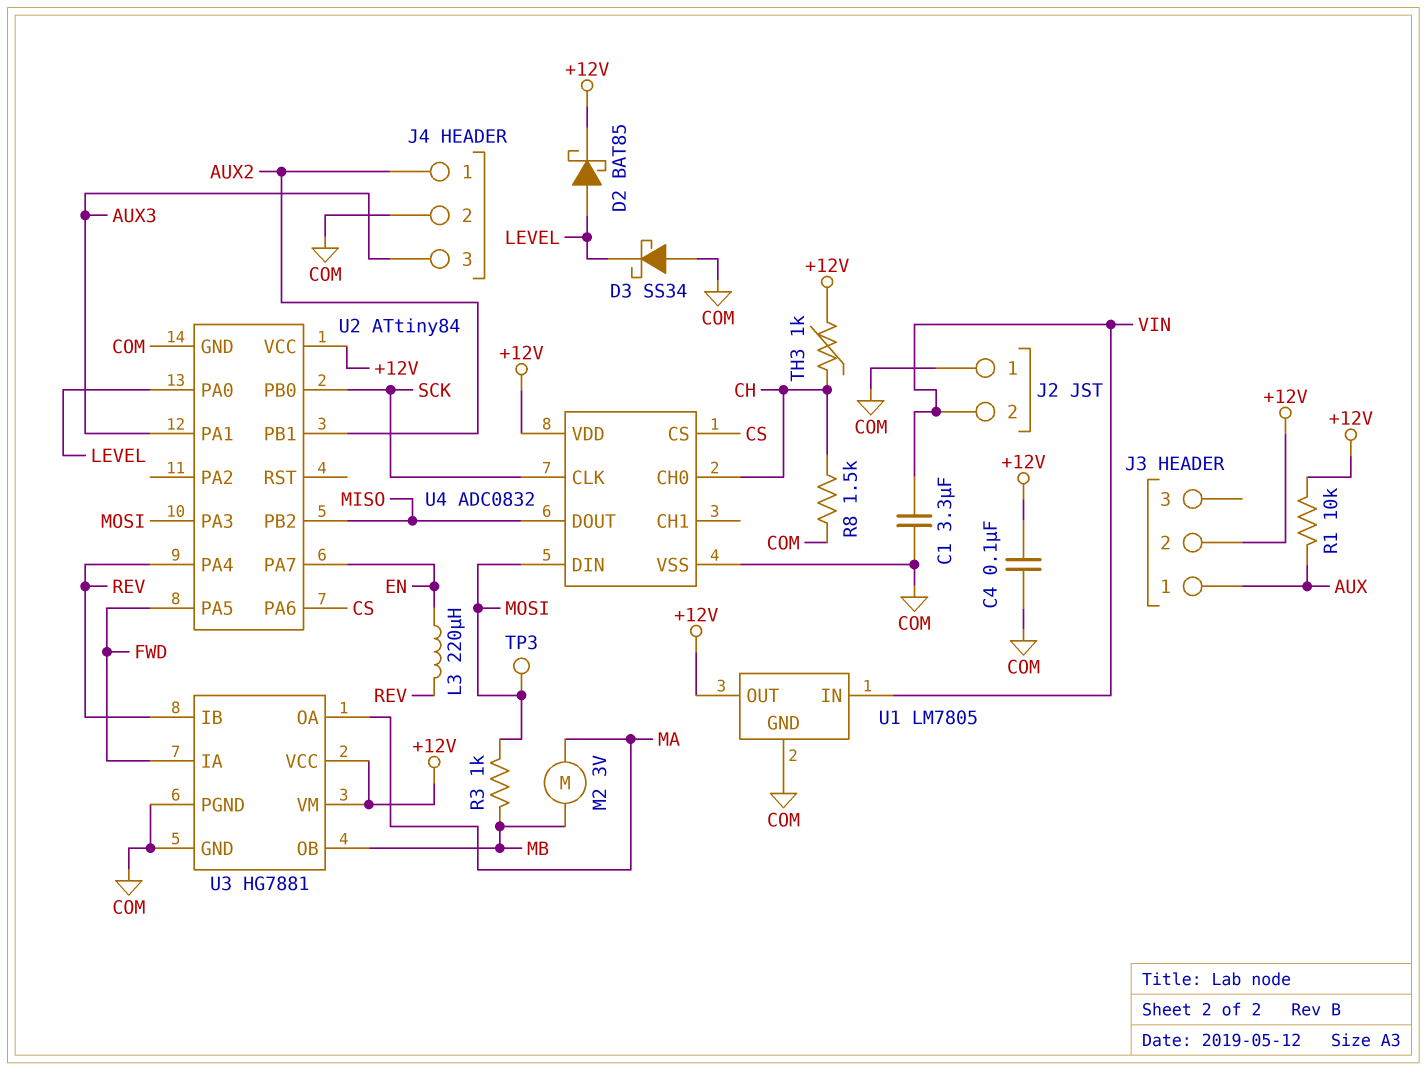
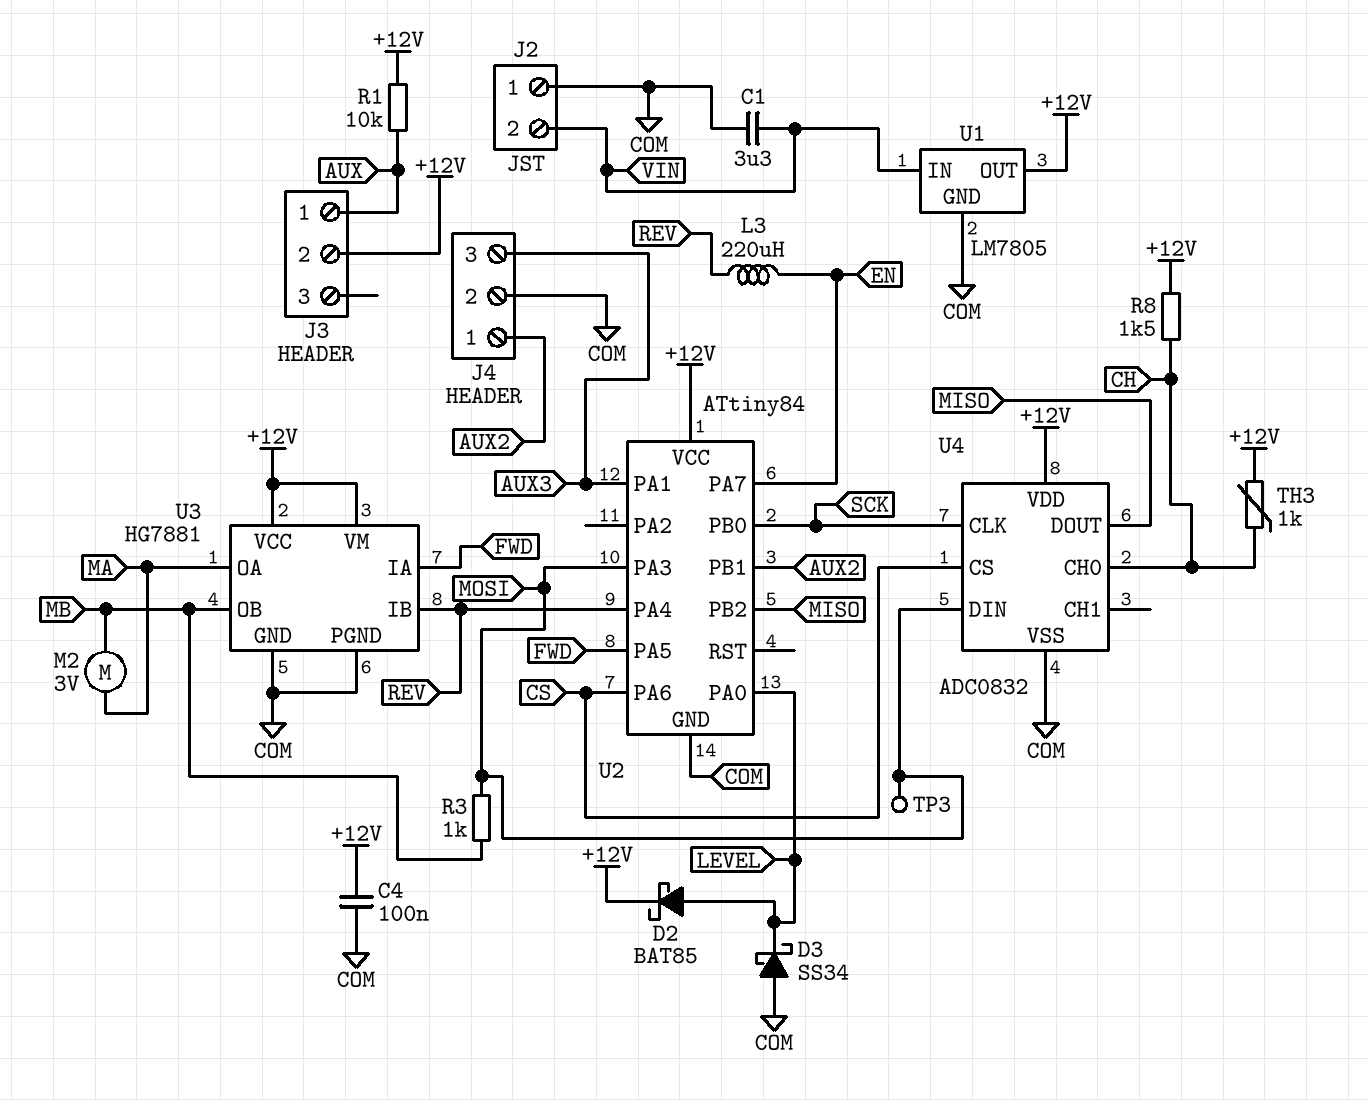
R8: 1.5k (CH, COM) -> 1.5k (+12V, CH)

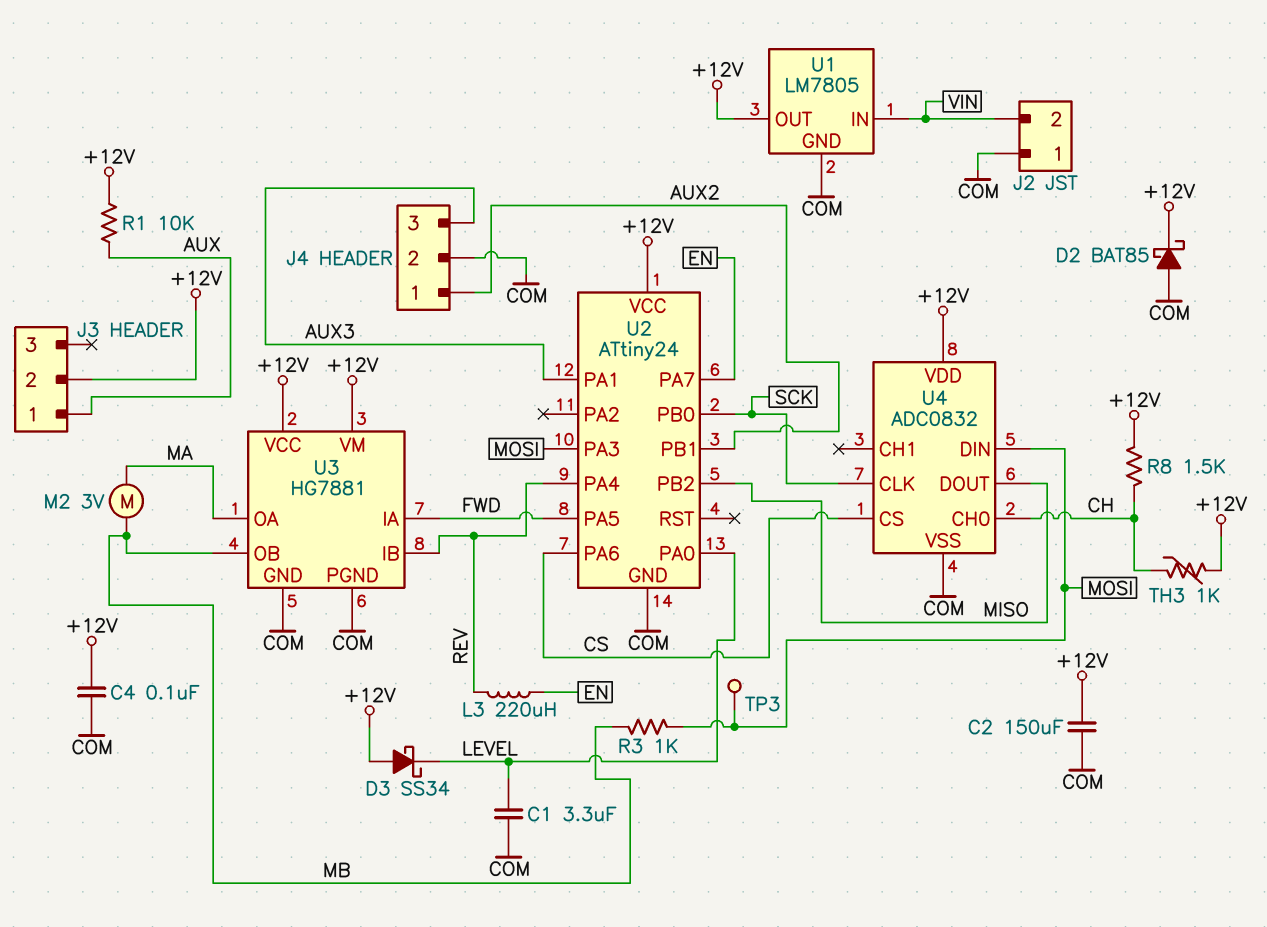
C1: 3.3uF (COM, VIN) -> 3.3uF (COM, LEVEL)
C2: none -> 150uF (+12V, COM)
D2: schottky BAT85 (A LEVEL, K +12V) -> schottky BAT85 (A COM, K +12V)
D3: schottky SS34 (A COM, K LEVEL) -> schottky SS34 (A +12V, K LEVEL)
U2: ATtiny84 -> ATtiny24

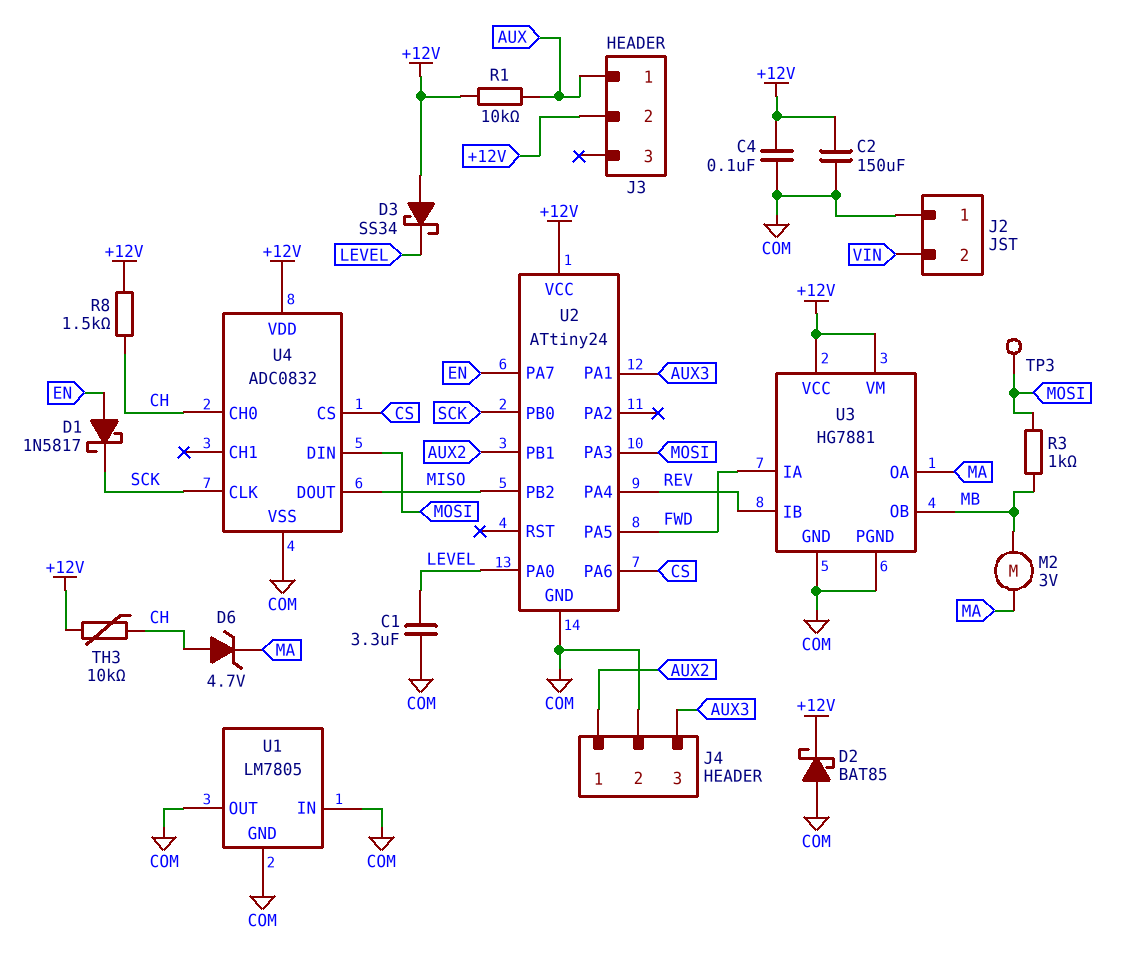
D1: none -> schottky 1N5817 (A EN, K SCK)
D6: none -> zener 4.7V (A CH, K MA)
L3: 220uH (EN, REV) -> none
TH3: 1k (+12V, CH) -> 10k (+12V, CH)
U1 pin IN: VIN -> COM
U1 pin OUT: +12V -> COM

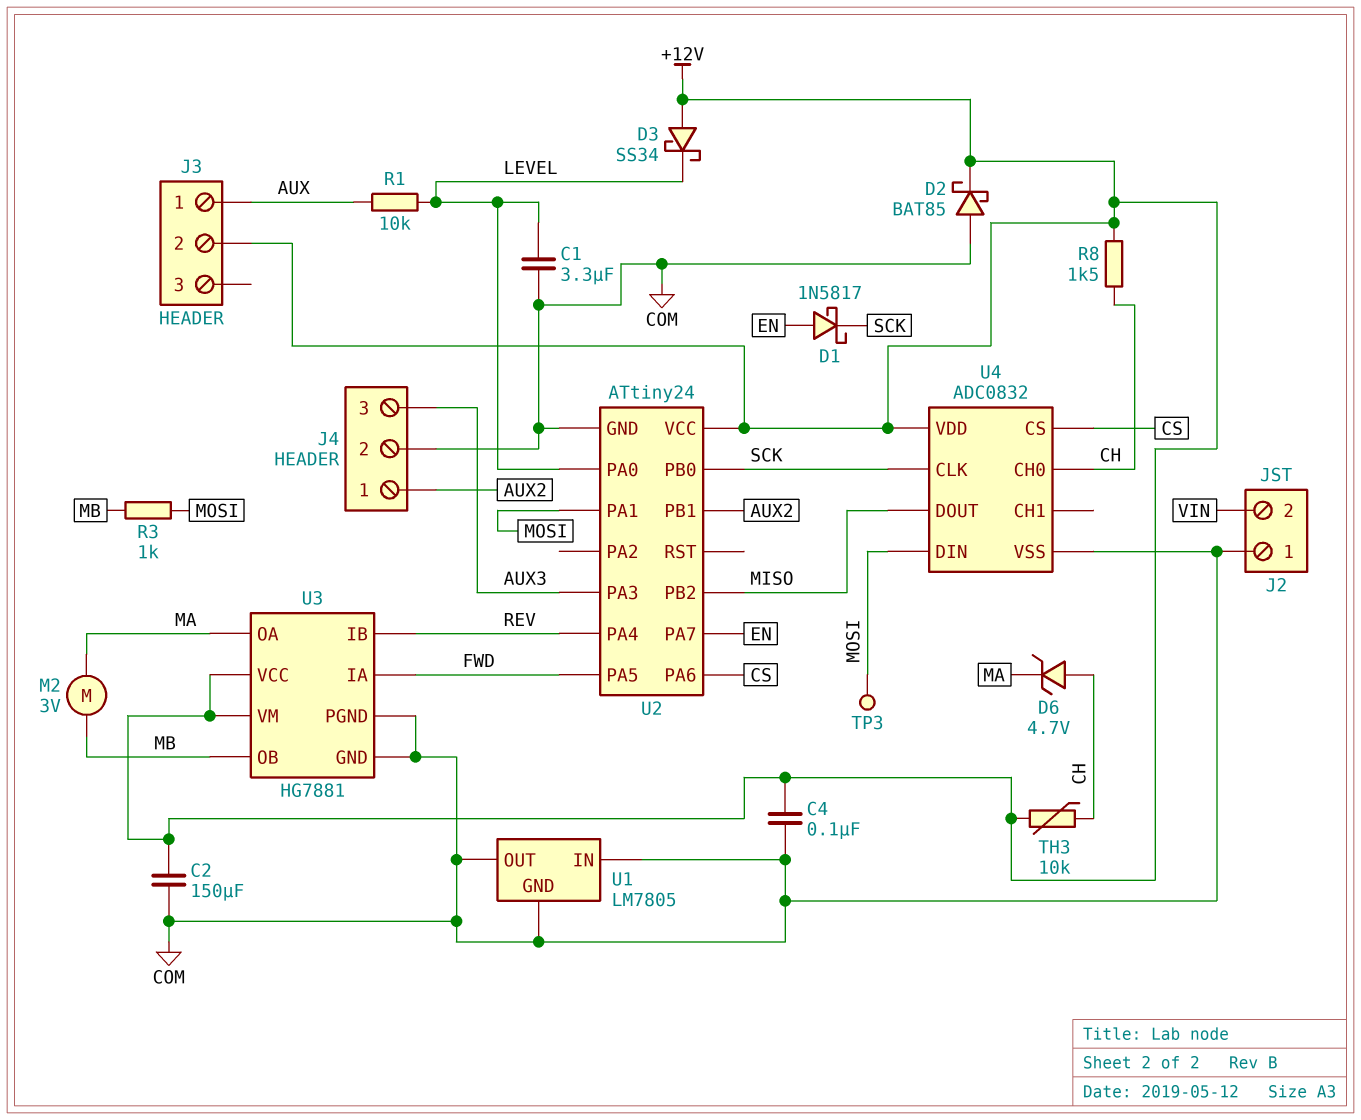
R1: 10k (+12V, AUX) -> 10k (AUX, LEVEL)
U2 pin PA1: AUX3 -> MOSI
U2 pin PA3: MOSI -> AUX3

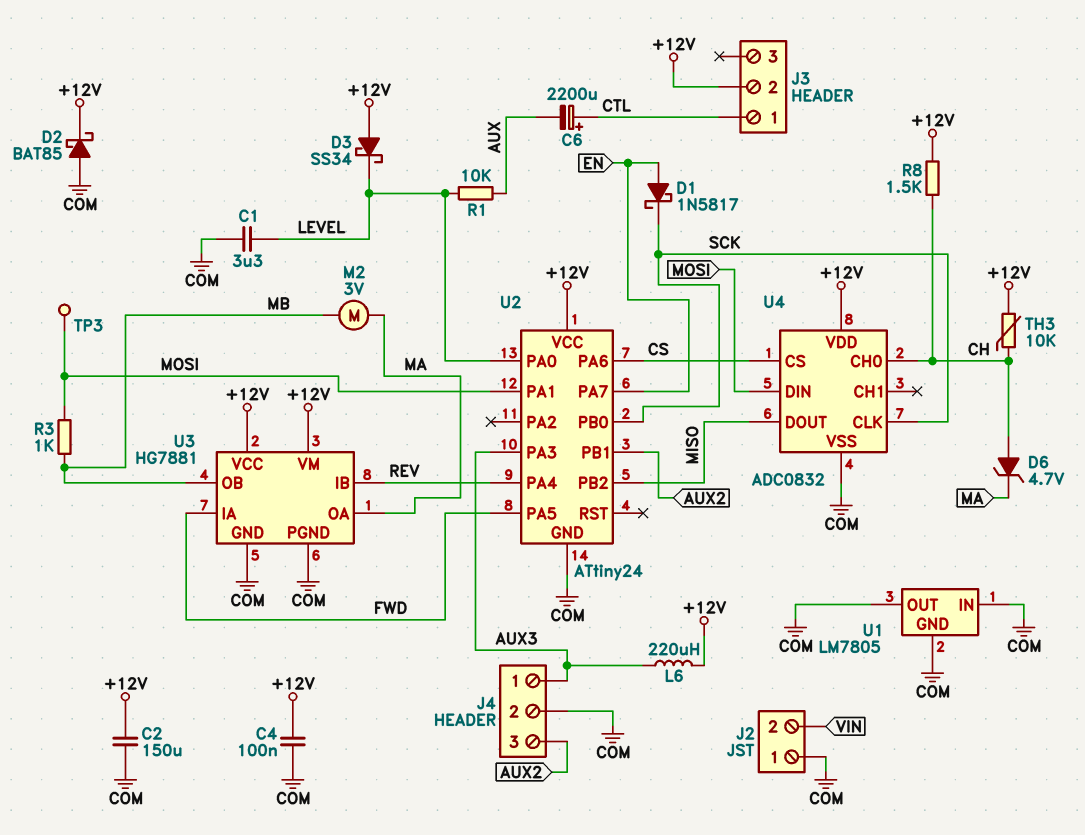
C6: none -> 2200uF (plus CTL, minus AUX)
J3 pin 1: AUX -> CTL
J4 pin 1: AUX2 -> AUX3
J4 pin 3: AUX3 -> AUX2
L6: none -> 220uH (+12V, AUX3)

